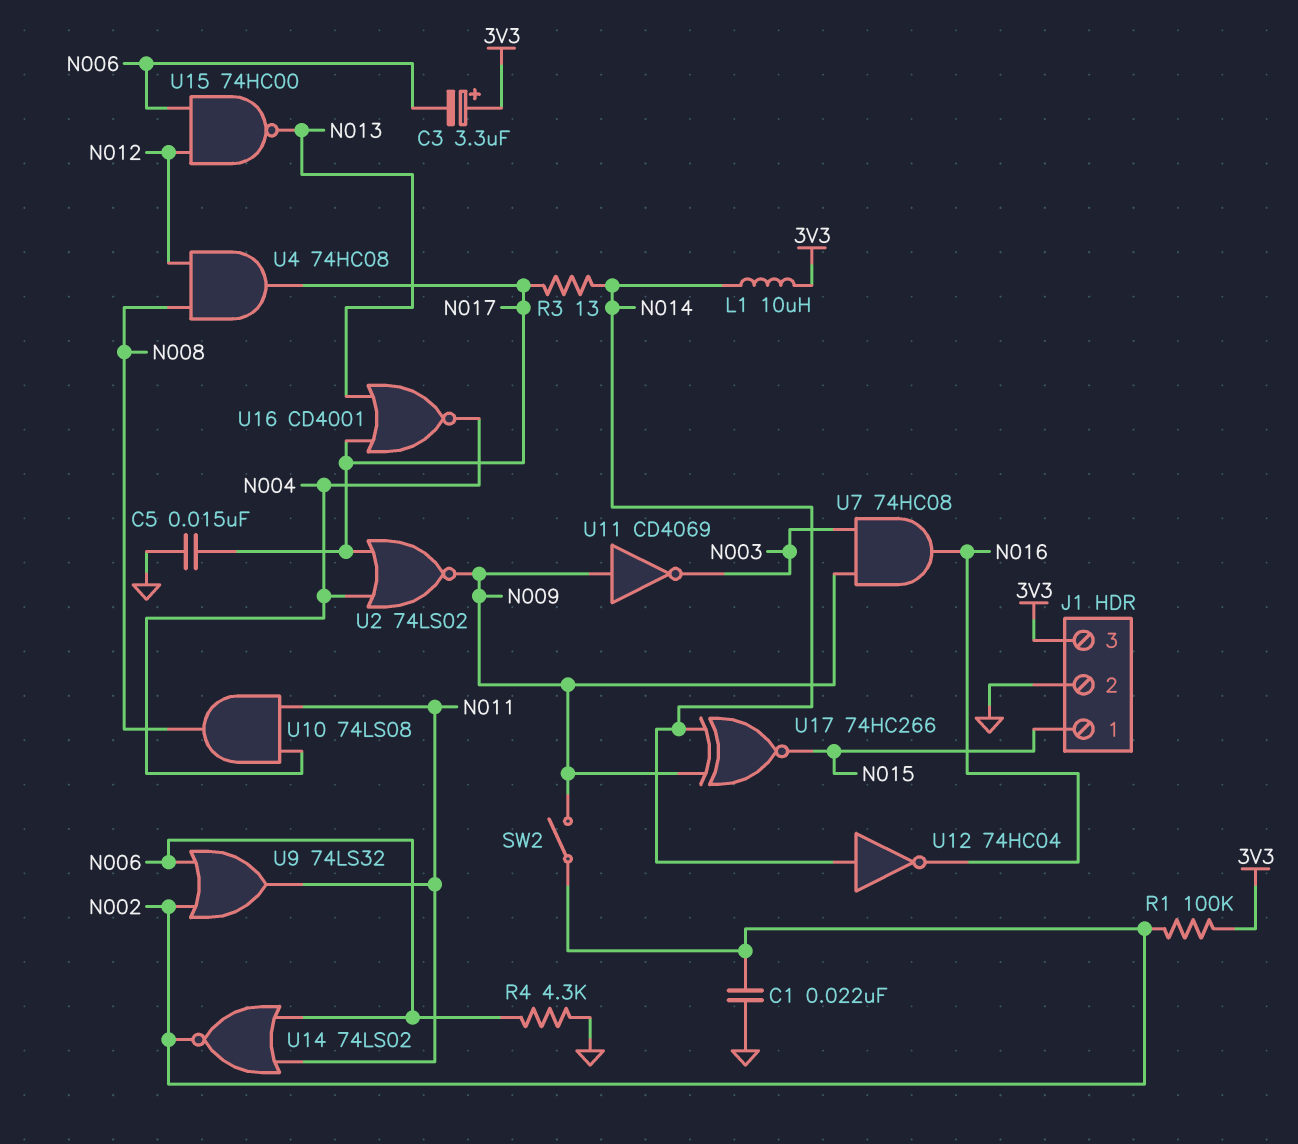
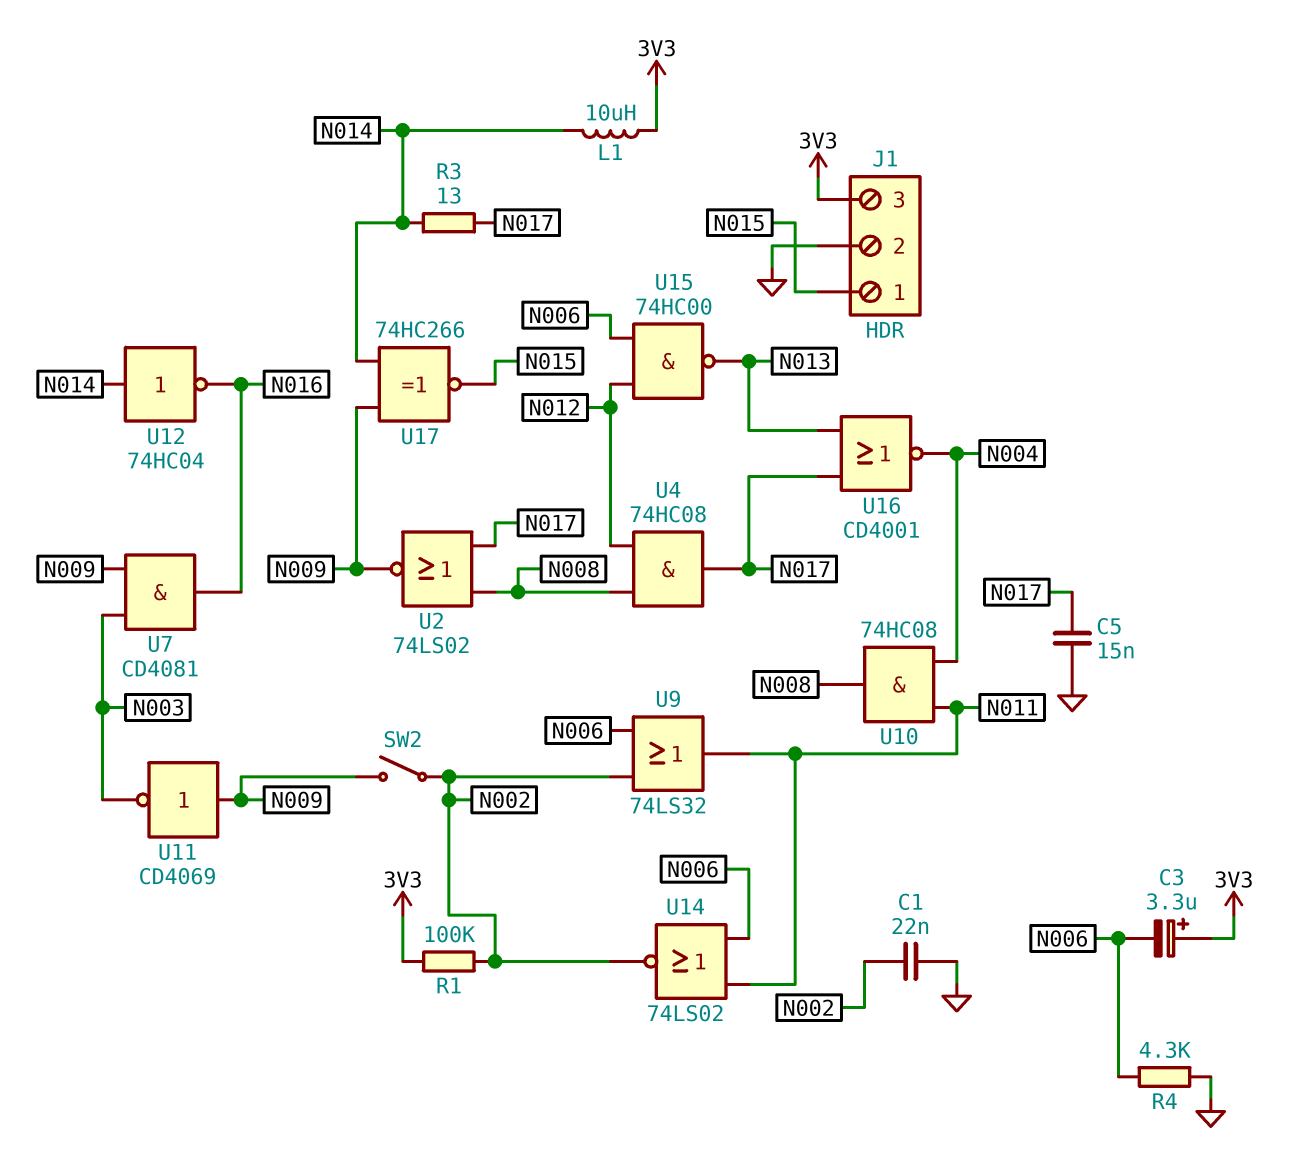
U2: NOR 74LS02 (in N004, in N017, out N009) -> NOR 74LS02 (in N008, in N017, out N009)
U7: AND 74HC08 (in N003, in N009, out N016) -> AND CD4081 (in N003, in N009, out N016)
U10: AND 74LS08 (in N004, in N011, out N008) -> AND 74HC08 (in N004, in N011, out N008)

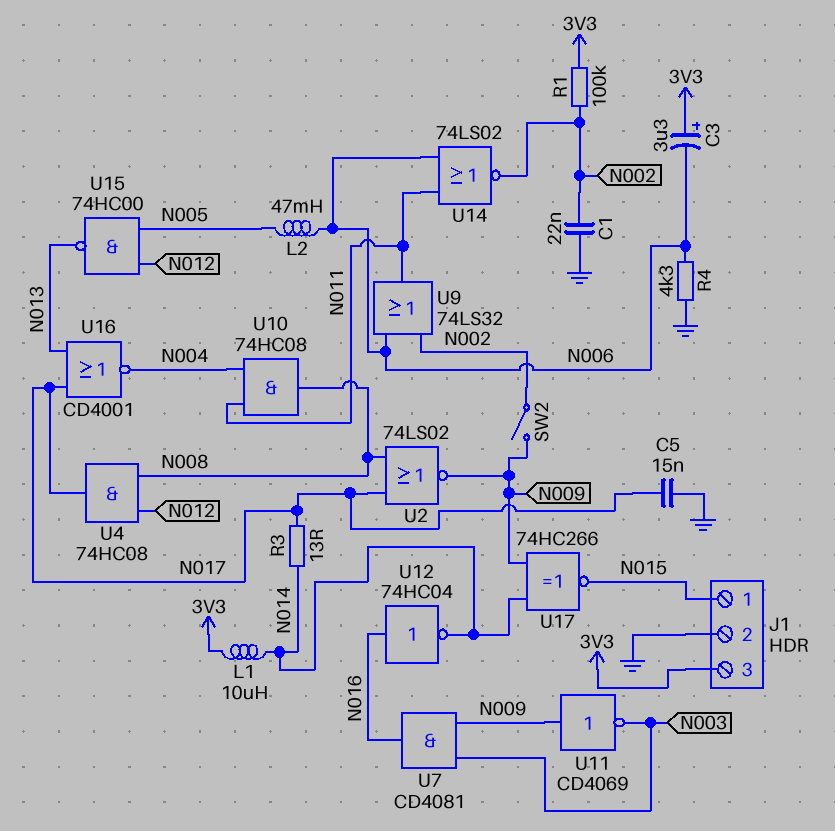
L2: none -> 47mH (N005, N006)
U12: NOT 74HC04 (in N014, out N016) -> NOT 74HC04 (in N016, out N014)
U15: NAND 74HC00 (in N006, in N012, out N013) -> NAND 74HC00 (in N005, in N012, out N013)

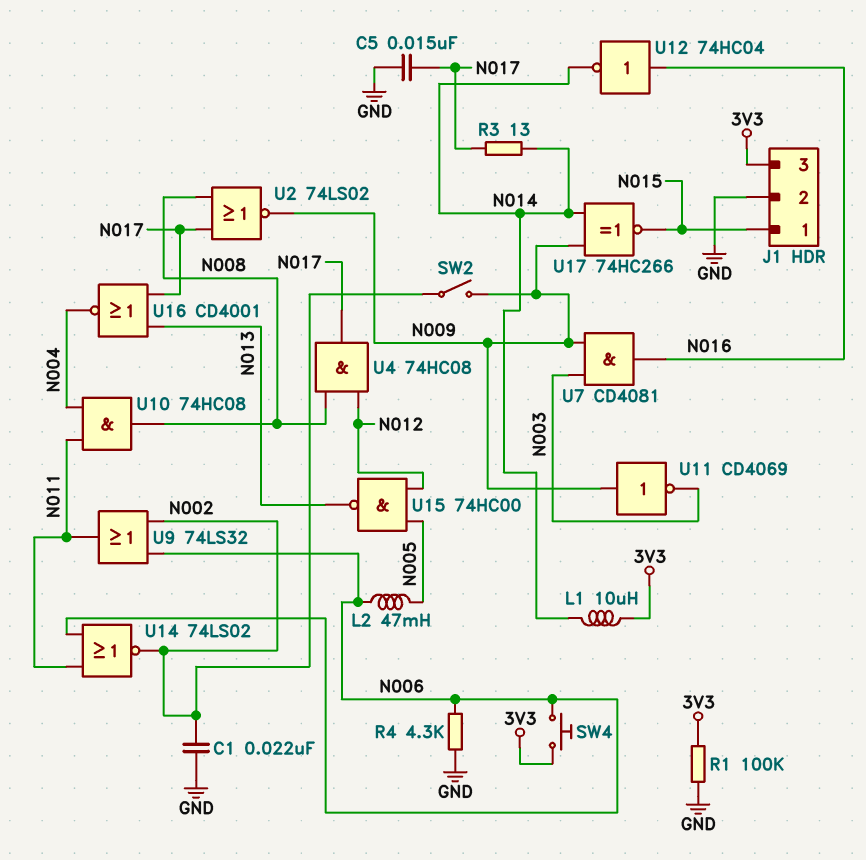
C3: 3.3uF (plus 3V3, minus N006) -> none
R1: 100k (3V3, N002) -> 100k (3V3, GND)
SW4: none -> button (3V3, N006)

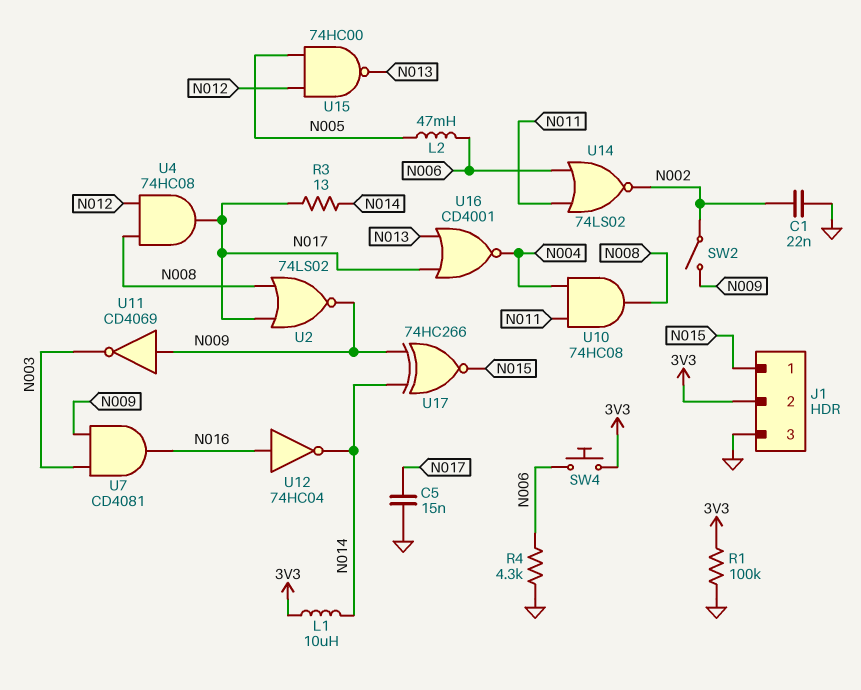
J1 pin 2: GND -> 3V3
J1 pin 3: 3V3 -> GND
U9: OR 74LS32 (in N002, in N006, out N011) -> none

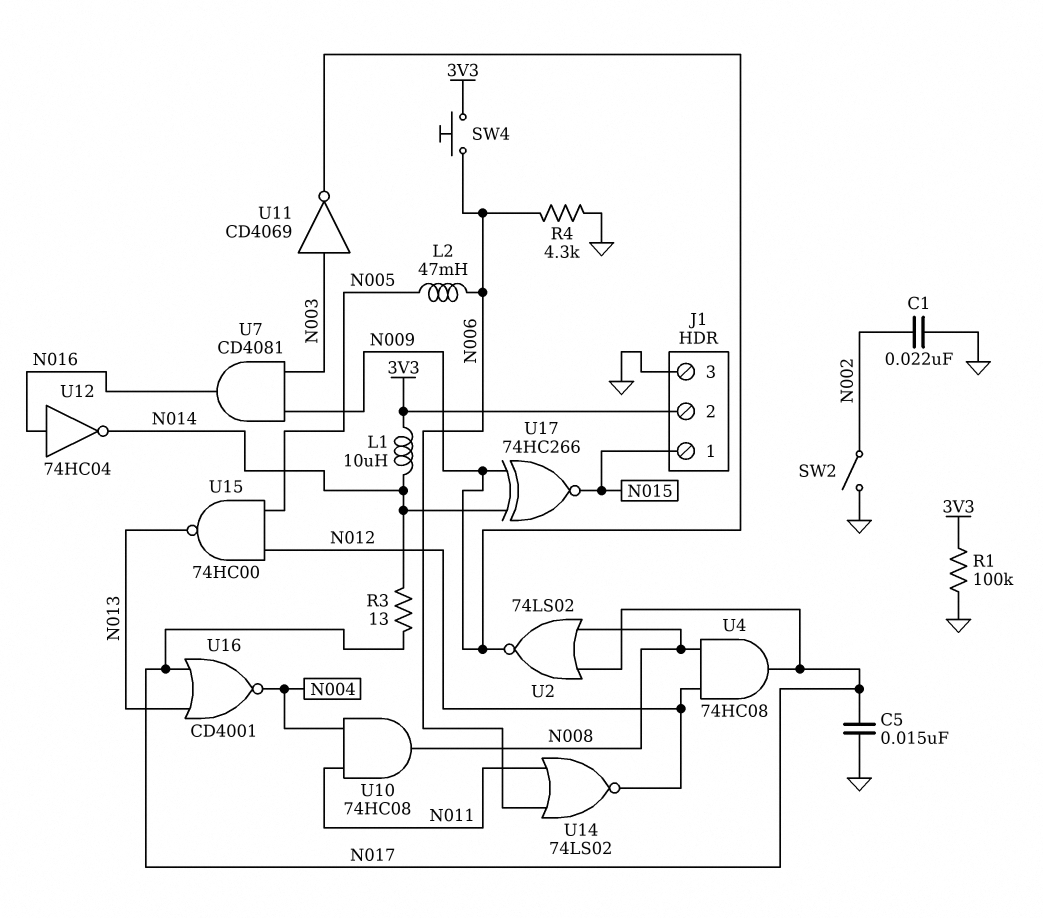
SW2: switch (N002, N009) -> switch (GND, N002)
U11: NOT CD4069 (in N009, out N003) -> NOT CD4069 (in N003, out N009)
U14: NOR 74LS02 (in N006, in N011, out N002) -> NOR 74LS02 (in N006, in N011, out N012)

